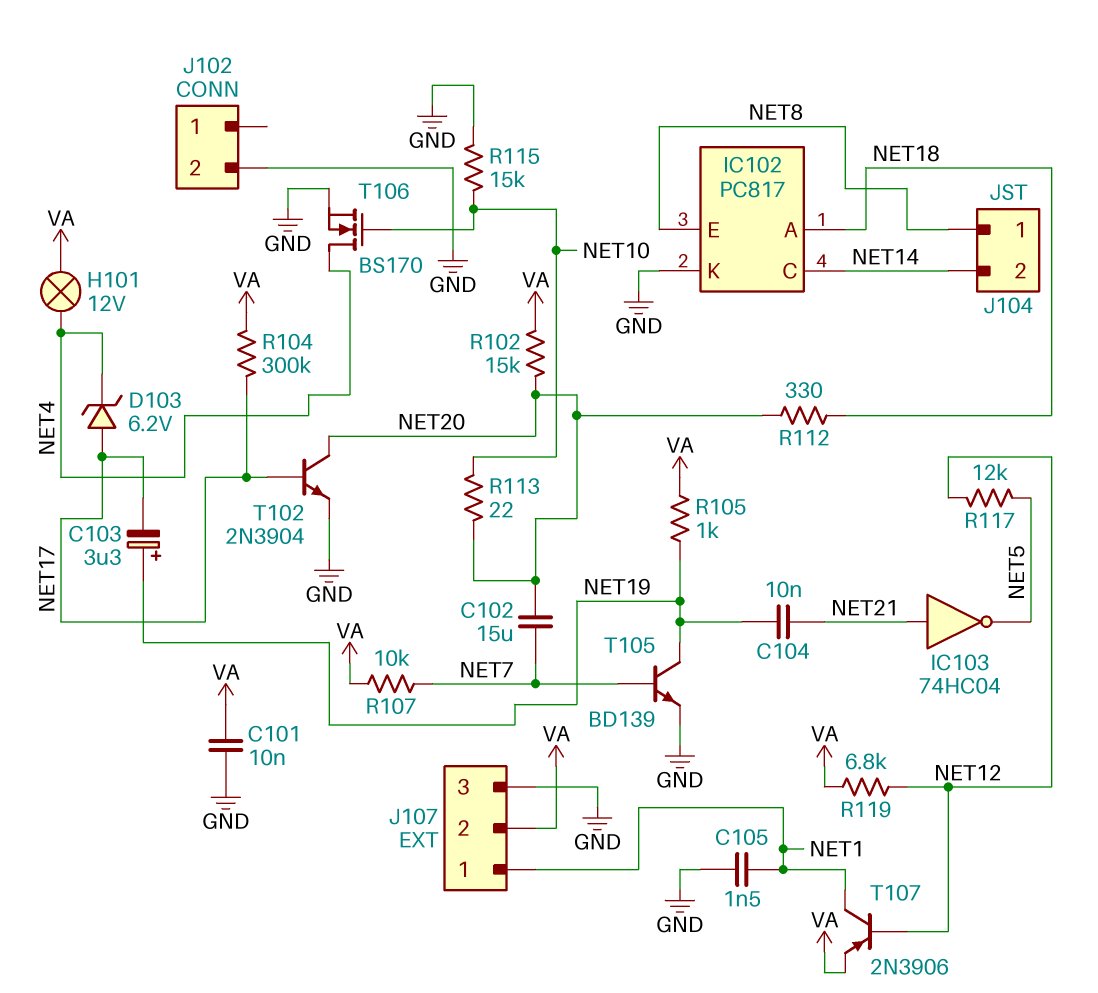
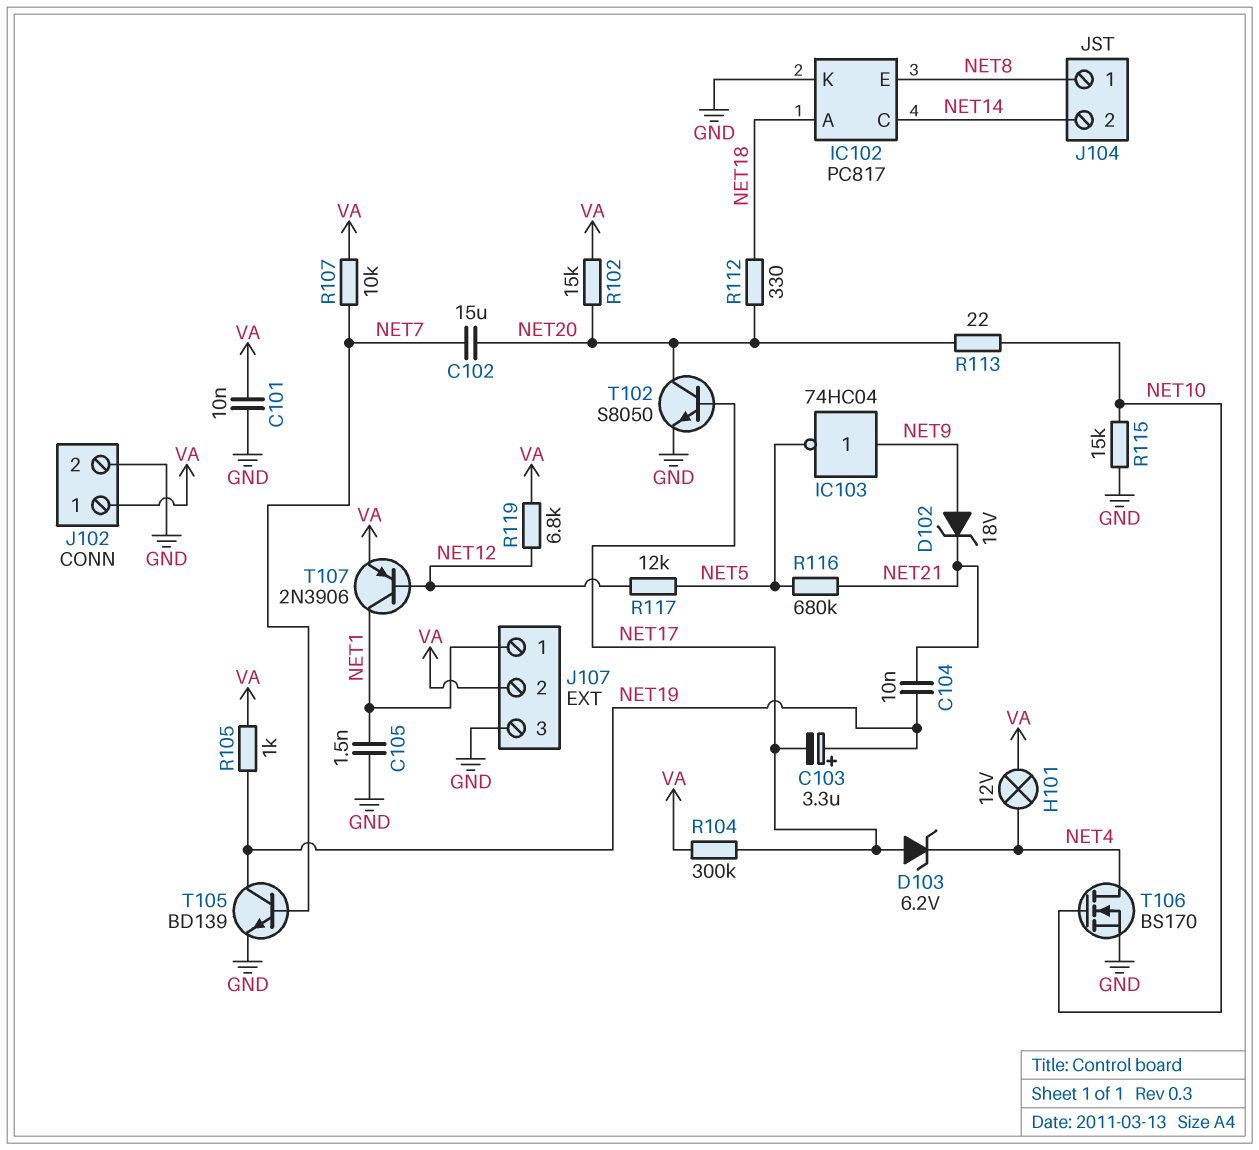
D102: none -> zener 18V (A NET9, K NET21)
IC103: NOT 74HC04 (in NET21, out NET5) -> NOT 74HC04 (in NET9, out NET5)
J102 pin 1: none -> VA
R116: none -> 680k (NET5, NET21)
T102: NPN 2N3904 (B NET17, C NET20, E GND) -> NPN S8050 (B NET17, C NET20, E GND)

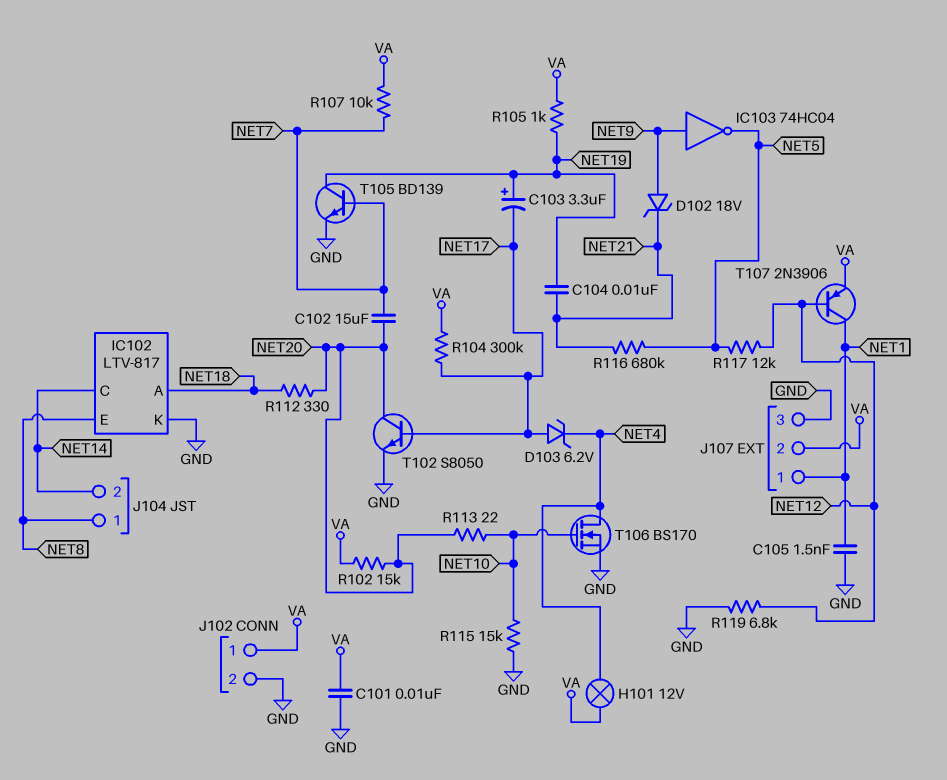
IC102: PC817 -> LTV-817
R119: 6.8k (NET12, VA) -> 6.8k (GND, NET12)

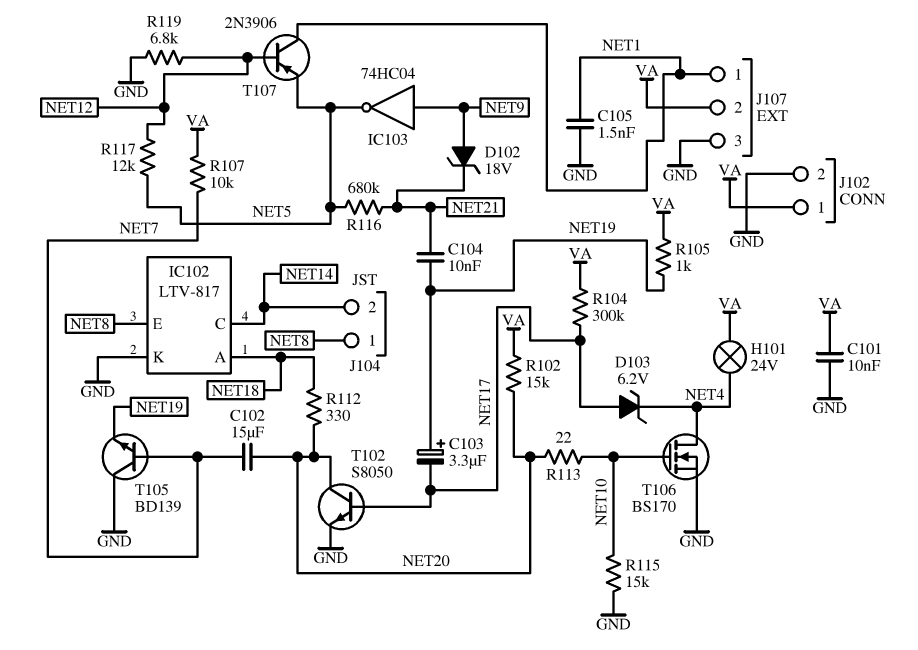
H101: lamp 12V (NET4, VA) -> lamp 24V (NET4, VA)
T105: NPN BD139 (B NET7, C NET19, E GND) -> NPN BD139 (B NET7, C GND, E NET19)
T107: PNP 2N3906 (B NET12, C NET1, E VA) -> PNP 2N3906 (B NET12, C NET1, E NET5)

